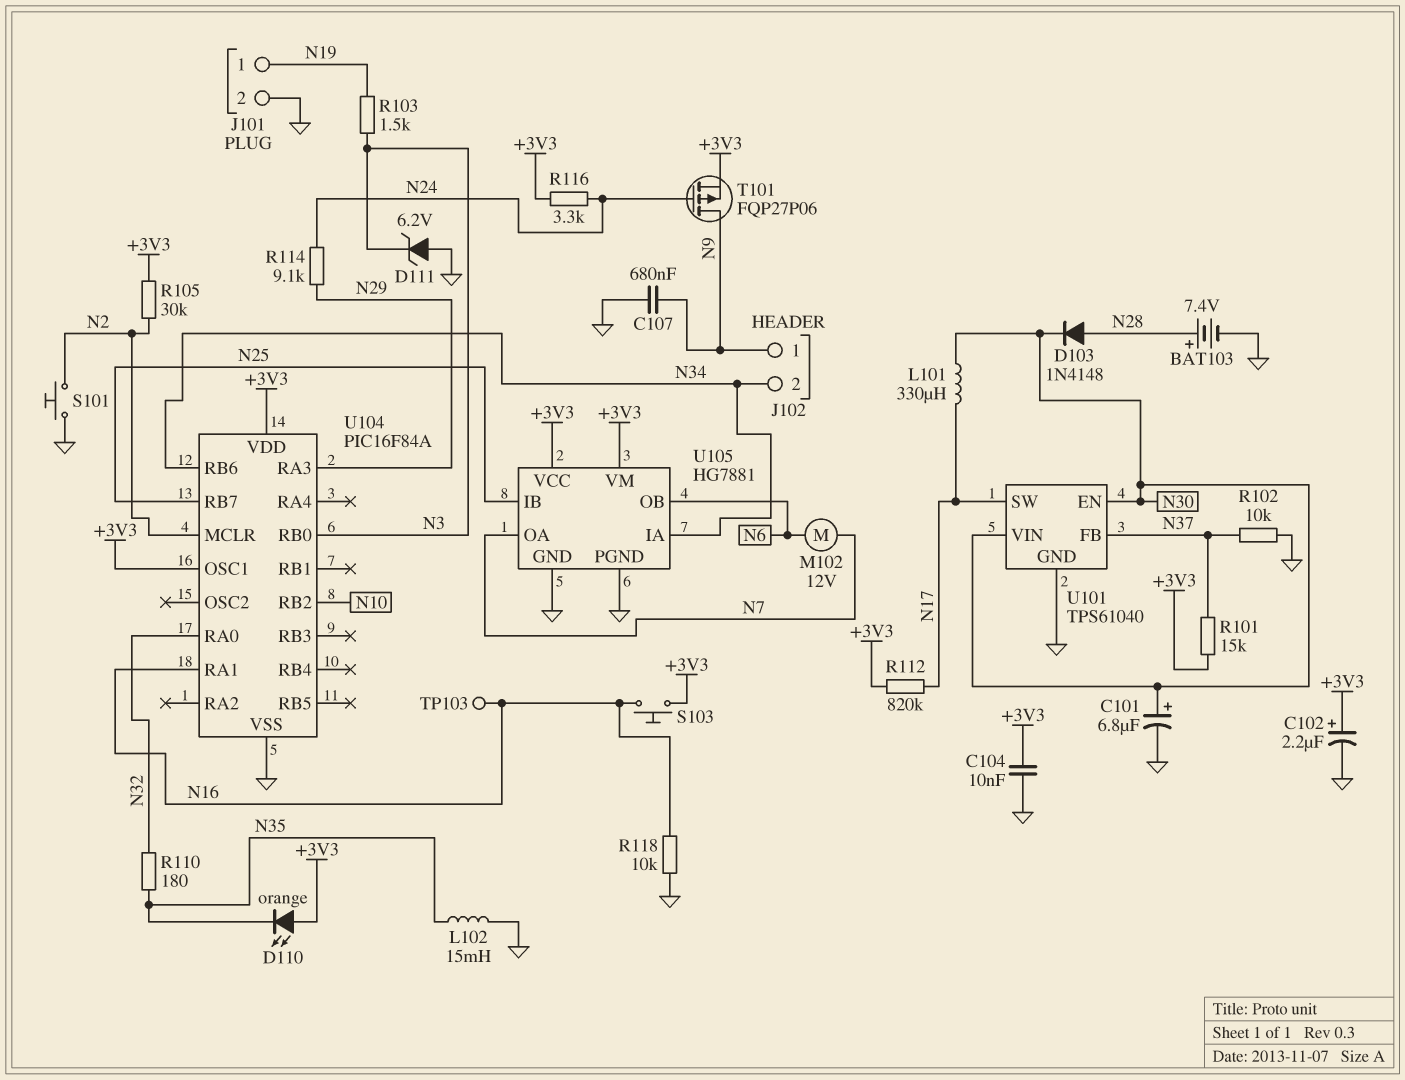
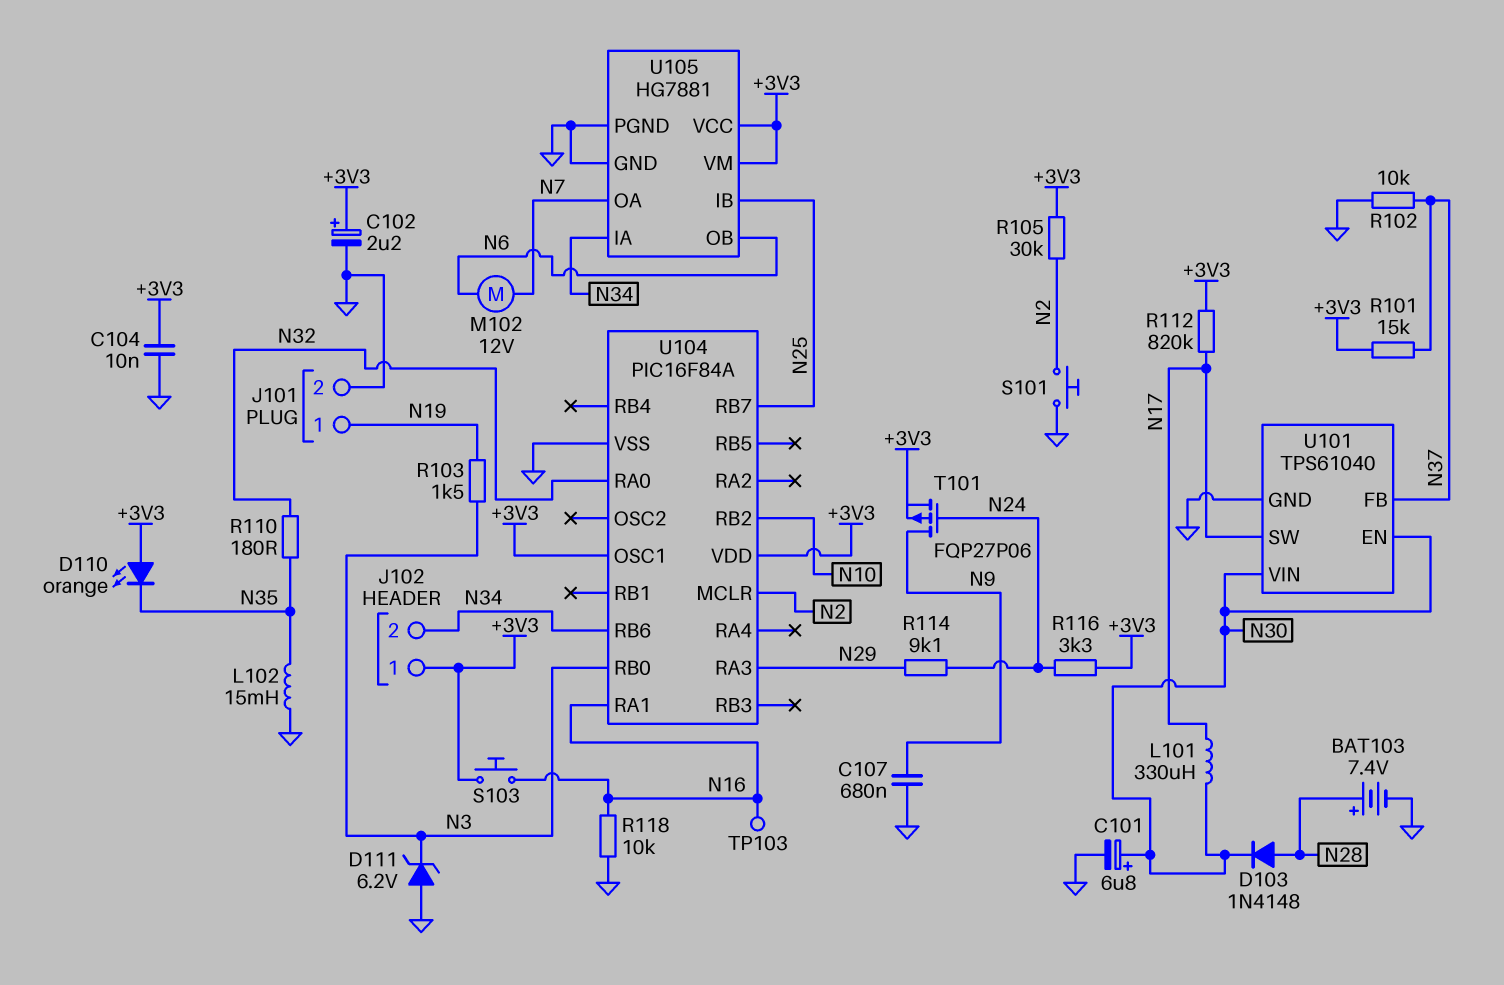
J102 pin 1: N9 -> +3V3

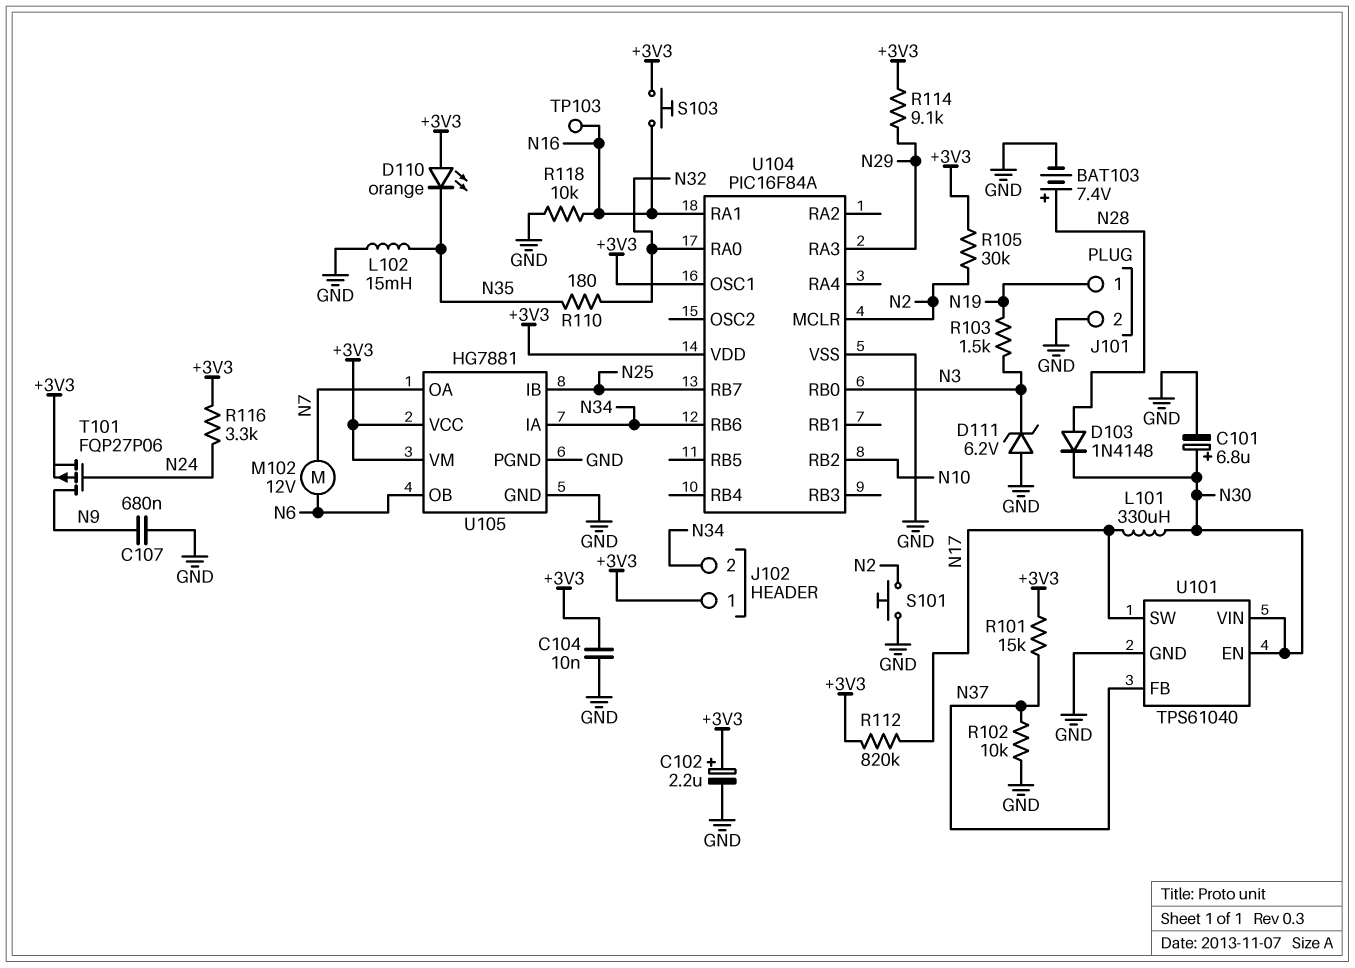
R114: 9.1k (N24, N29) -> 9.1k (+3V3, N29)

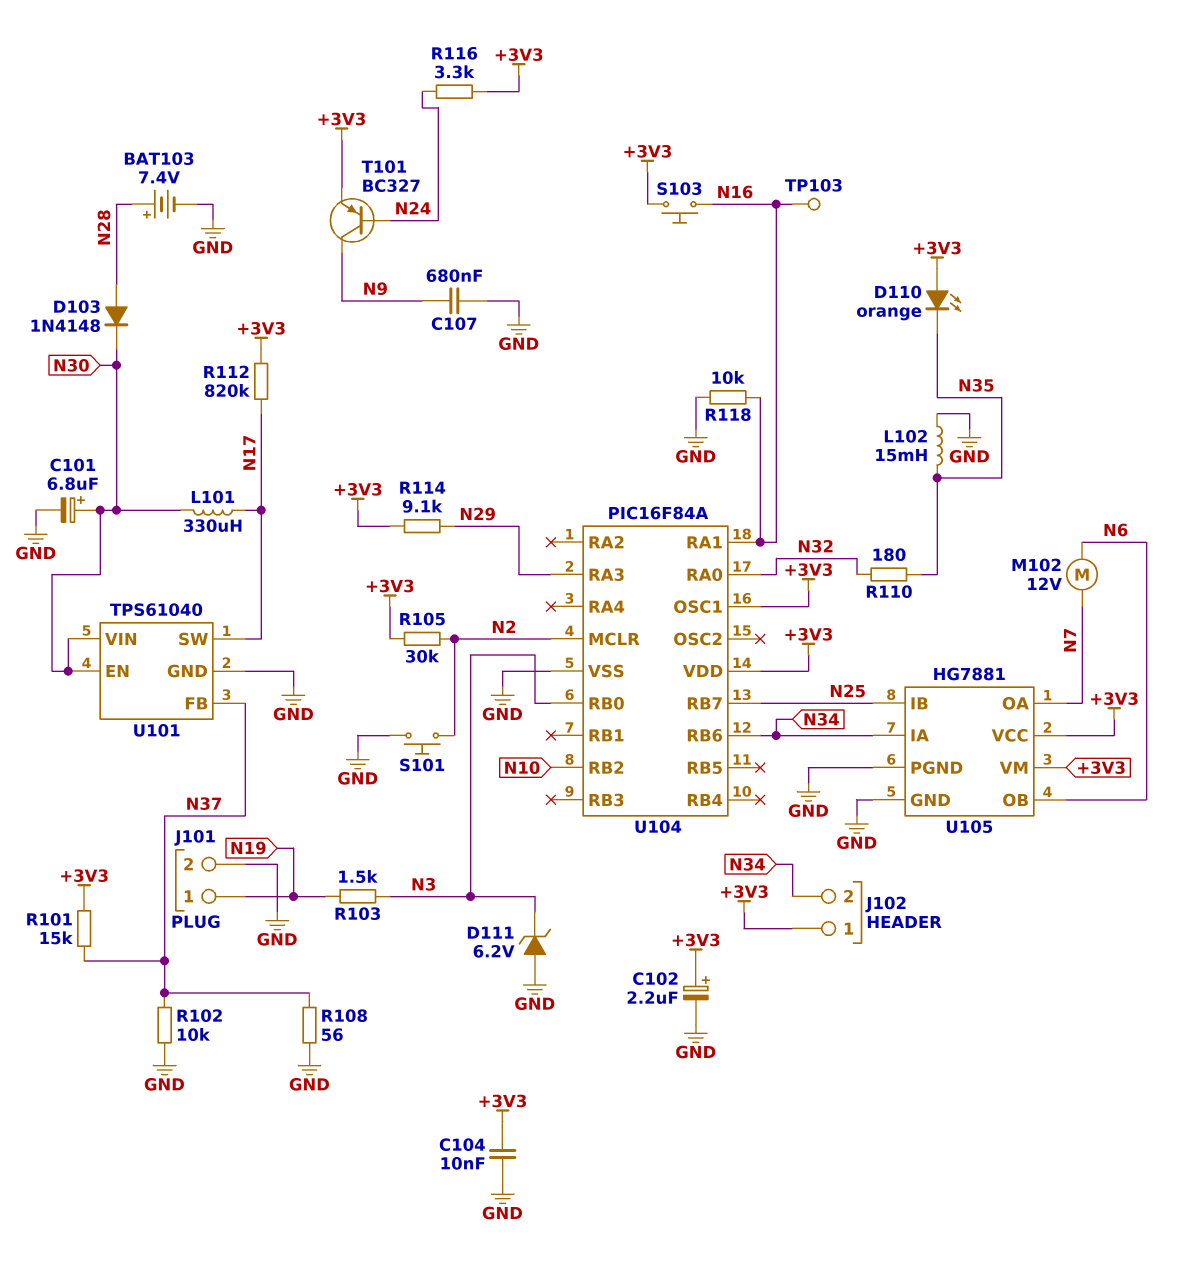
R108: none -> 56 (GND, N37)
T101: PMOS FQP27P06 (G N24, D N9, S +3V3) -> PNP BC327 (B N24, C N9, E +3V3)

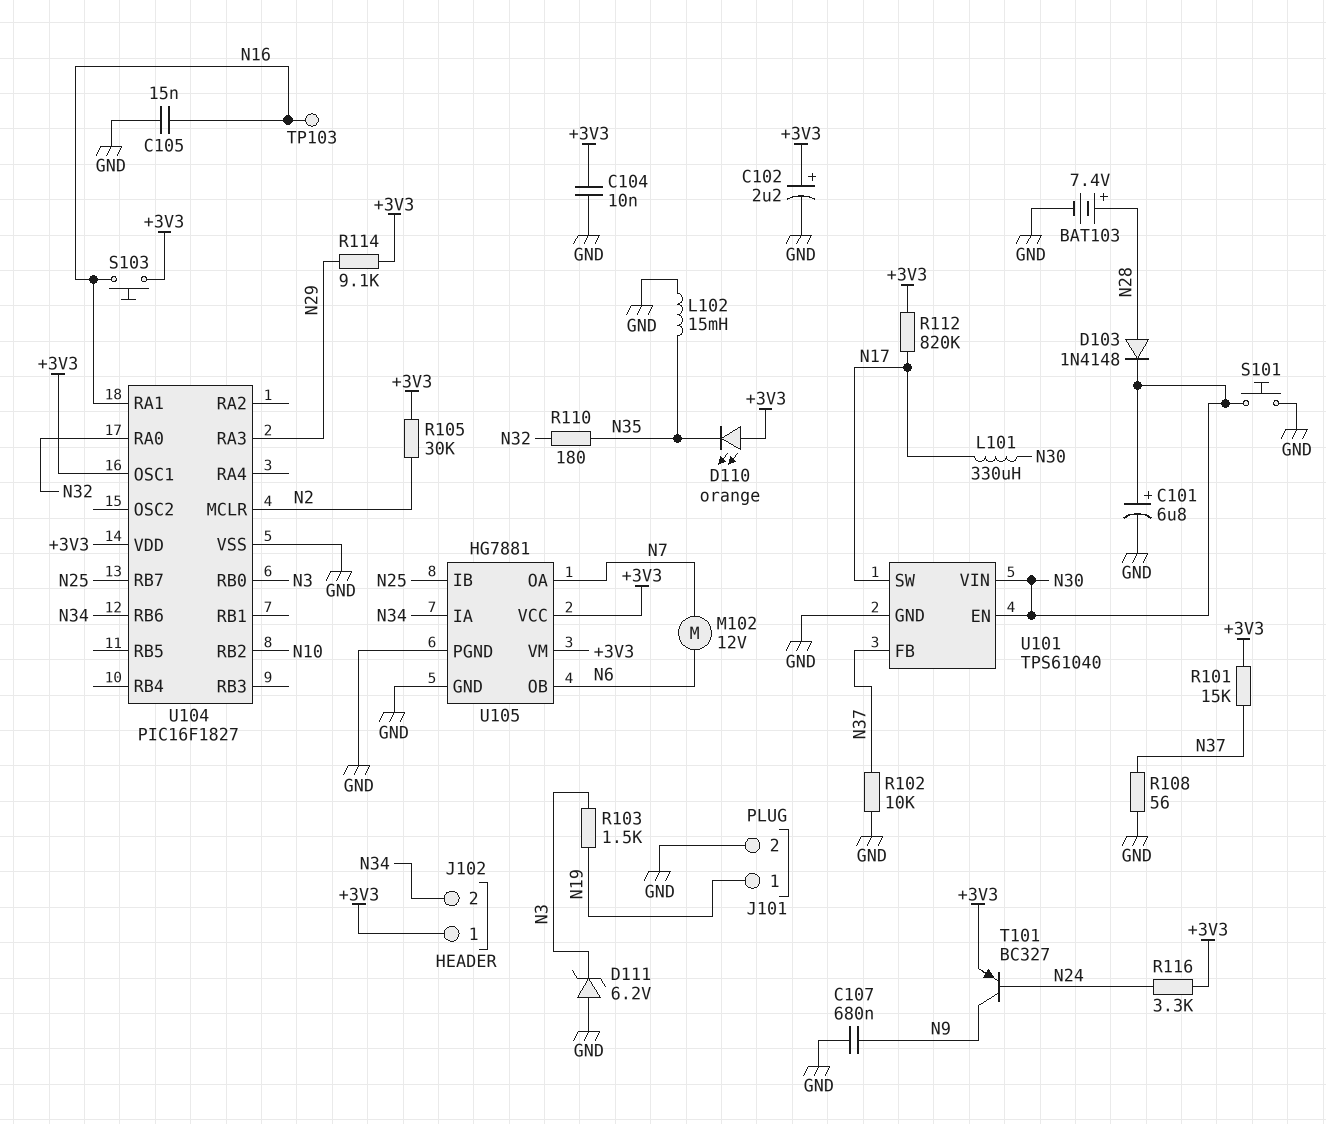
C105: none -> 15nF (GND, N16)
R118: 10k (GND, N16) -> none
S101: button (GND, N2) -> button (GND, N30)
U104: PIC16F84A -> PIC16F1827

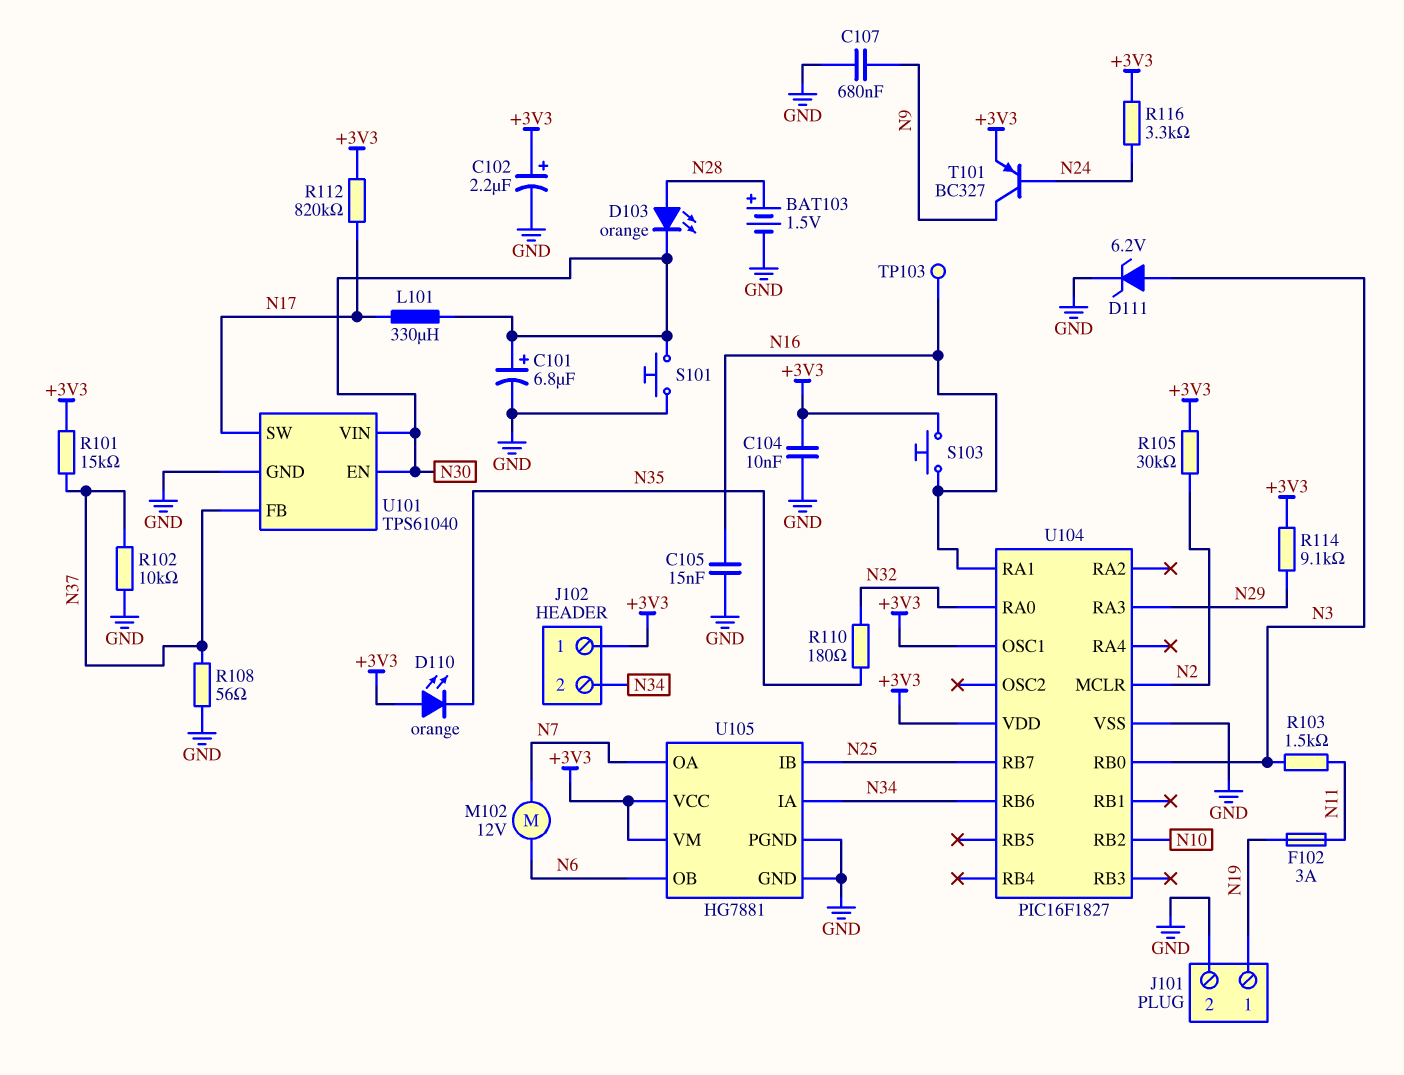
BAT103: 7.4V (plus N28, minus GND) -> 1.5V (plus N28, minus GND)
D103: diode 1N4148 (A N28, K N30) -> LED orange (A N28, K N30)
D111: zener 6.2V (A GND, K N3) -> zener 6.2V (A N3, K GND)
F102: none -> 3A (N11, N19)
L102: 15mH (GND, N35) -> none
R103: 1.5k (N3, N19) -> 1.5k (N3, N11)

